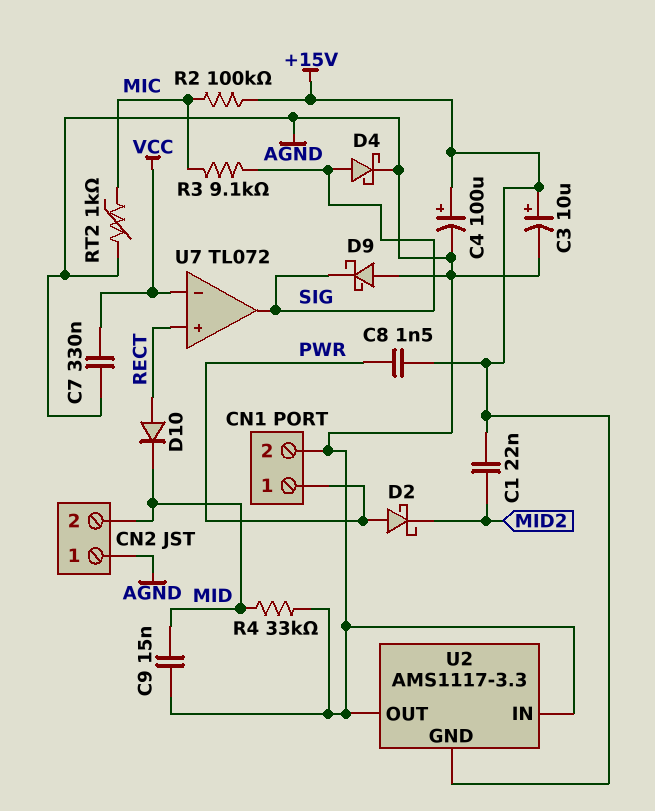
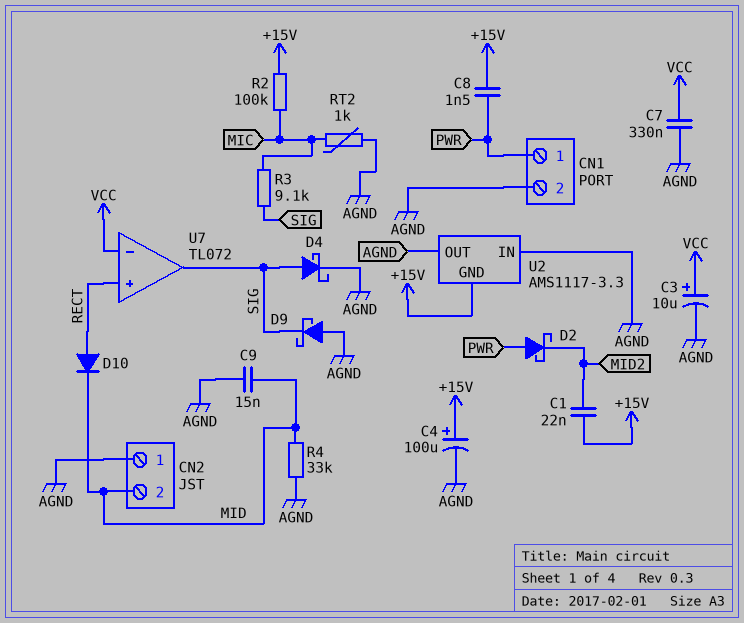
C3: 10uF (plus +15V, minus AGND) -> 10uF (plus VCC, minus AGND)

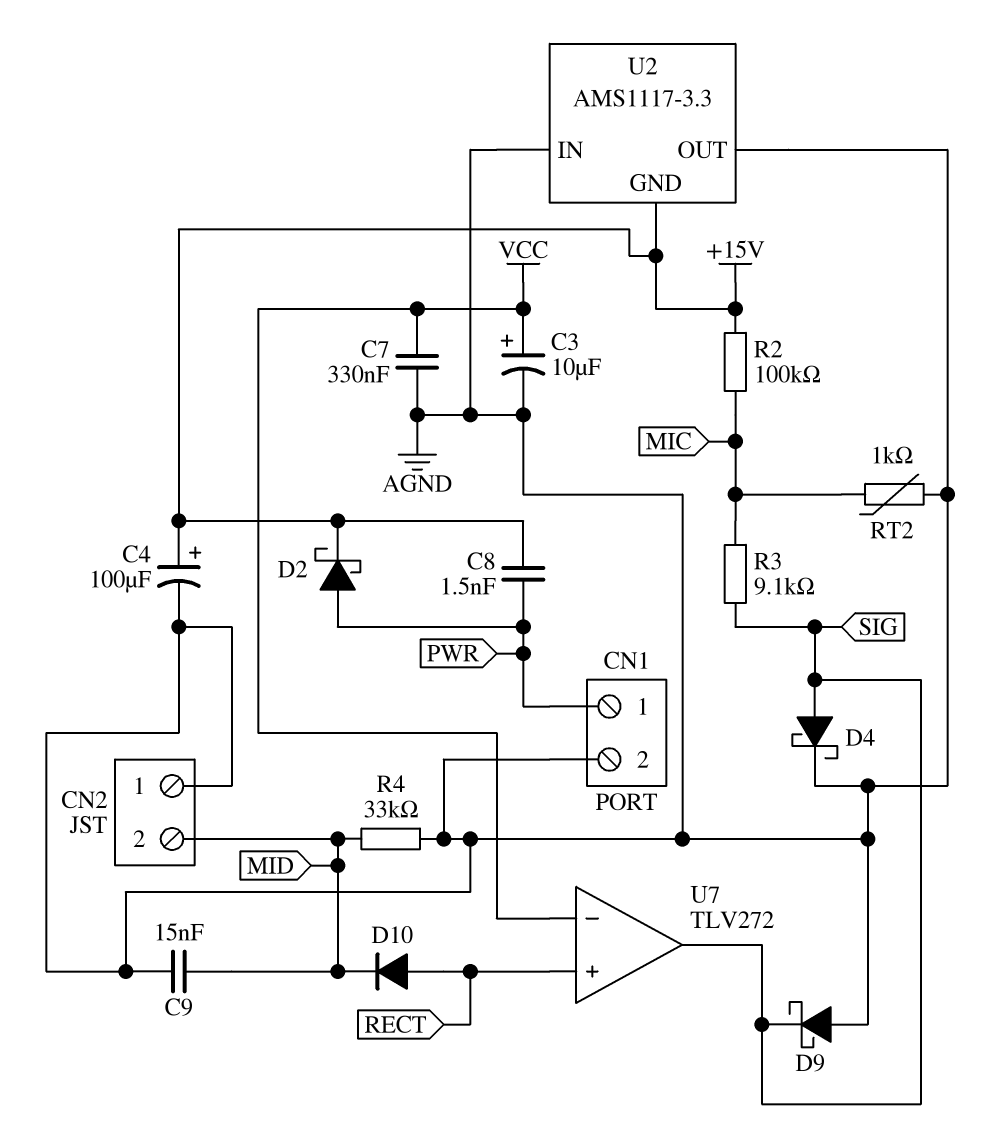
C1: 22nF (+15V, MID2) -> none
D2: schottky (A PWR, K MID2) -> schottky (A PWR, K +15V)
U7: TL072 -> TLV272

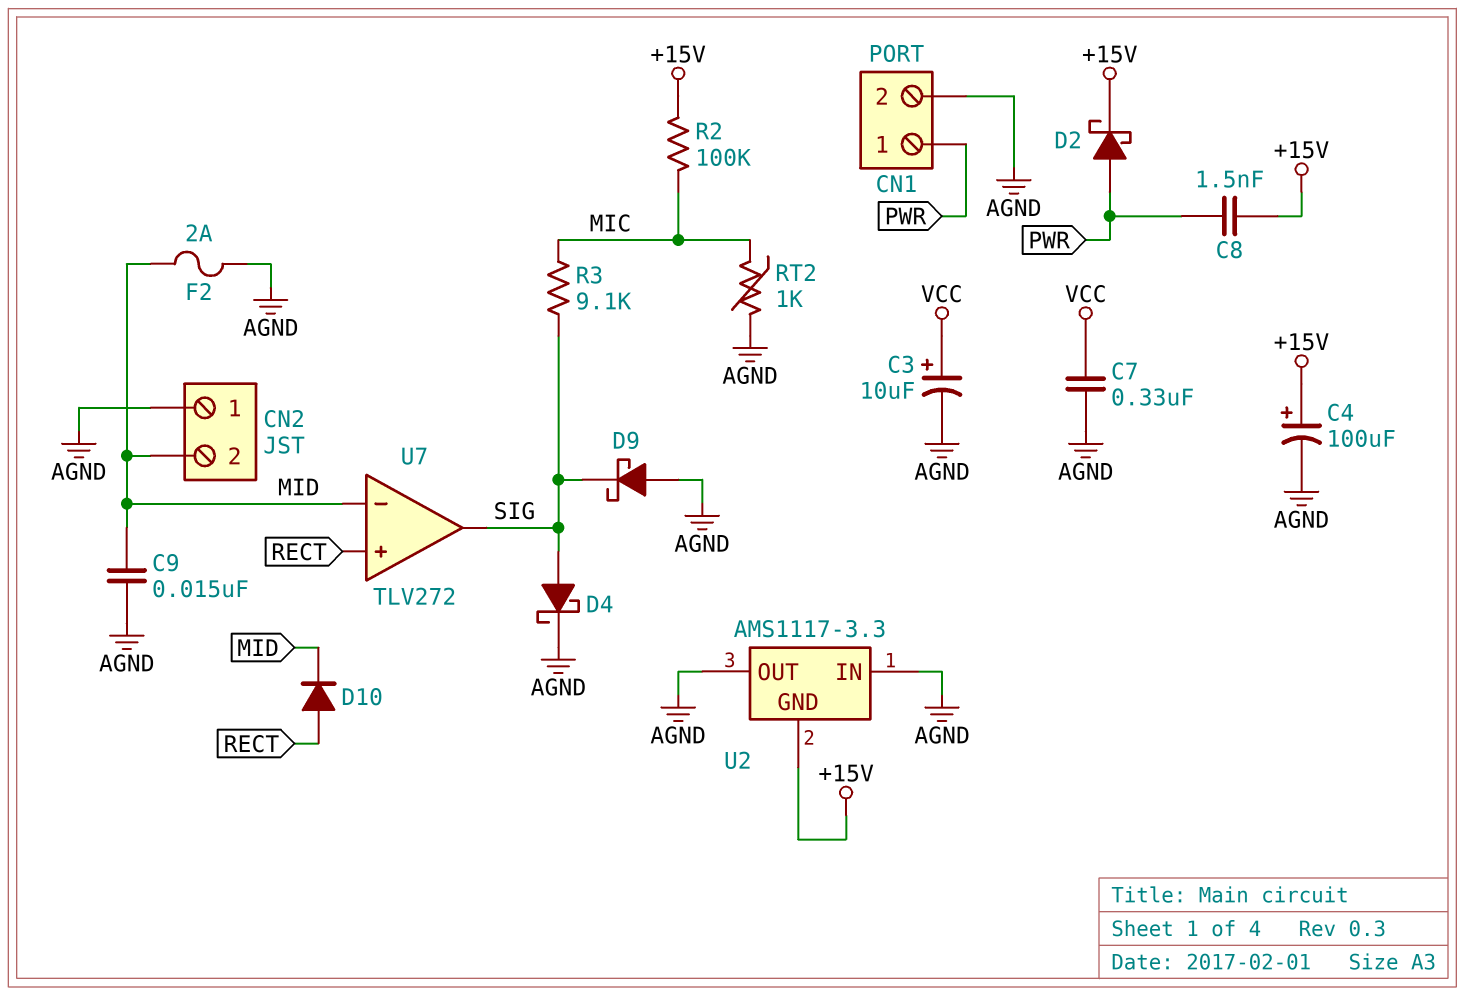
F2: none -> 2A (AGND, MID)
R4: 33k (AGND, MID) -> none
U7 pin in-: VCC -> MID

